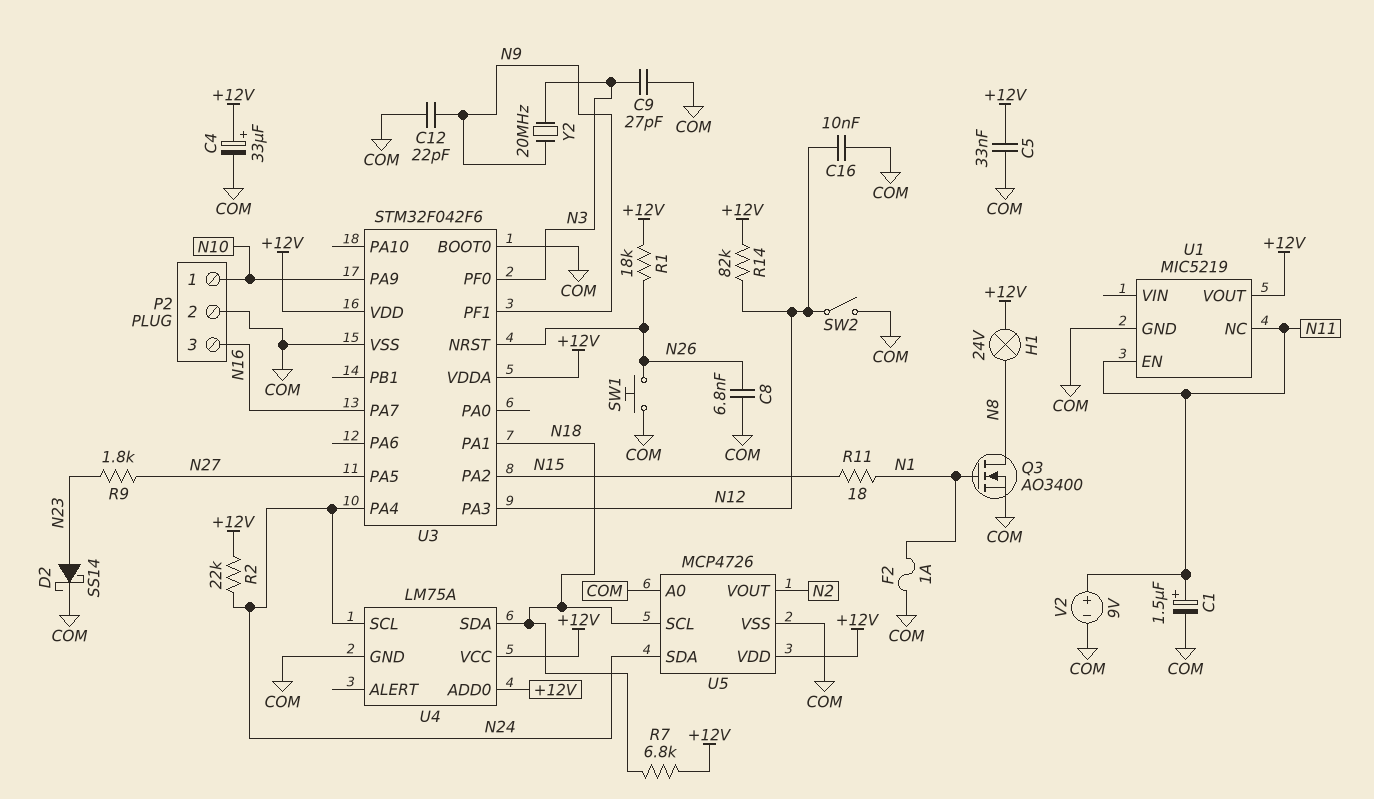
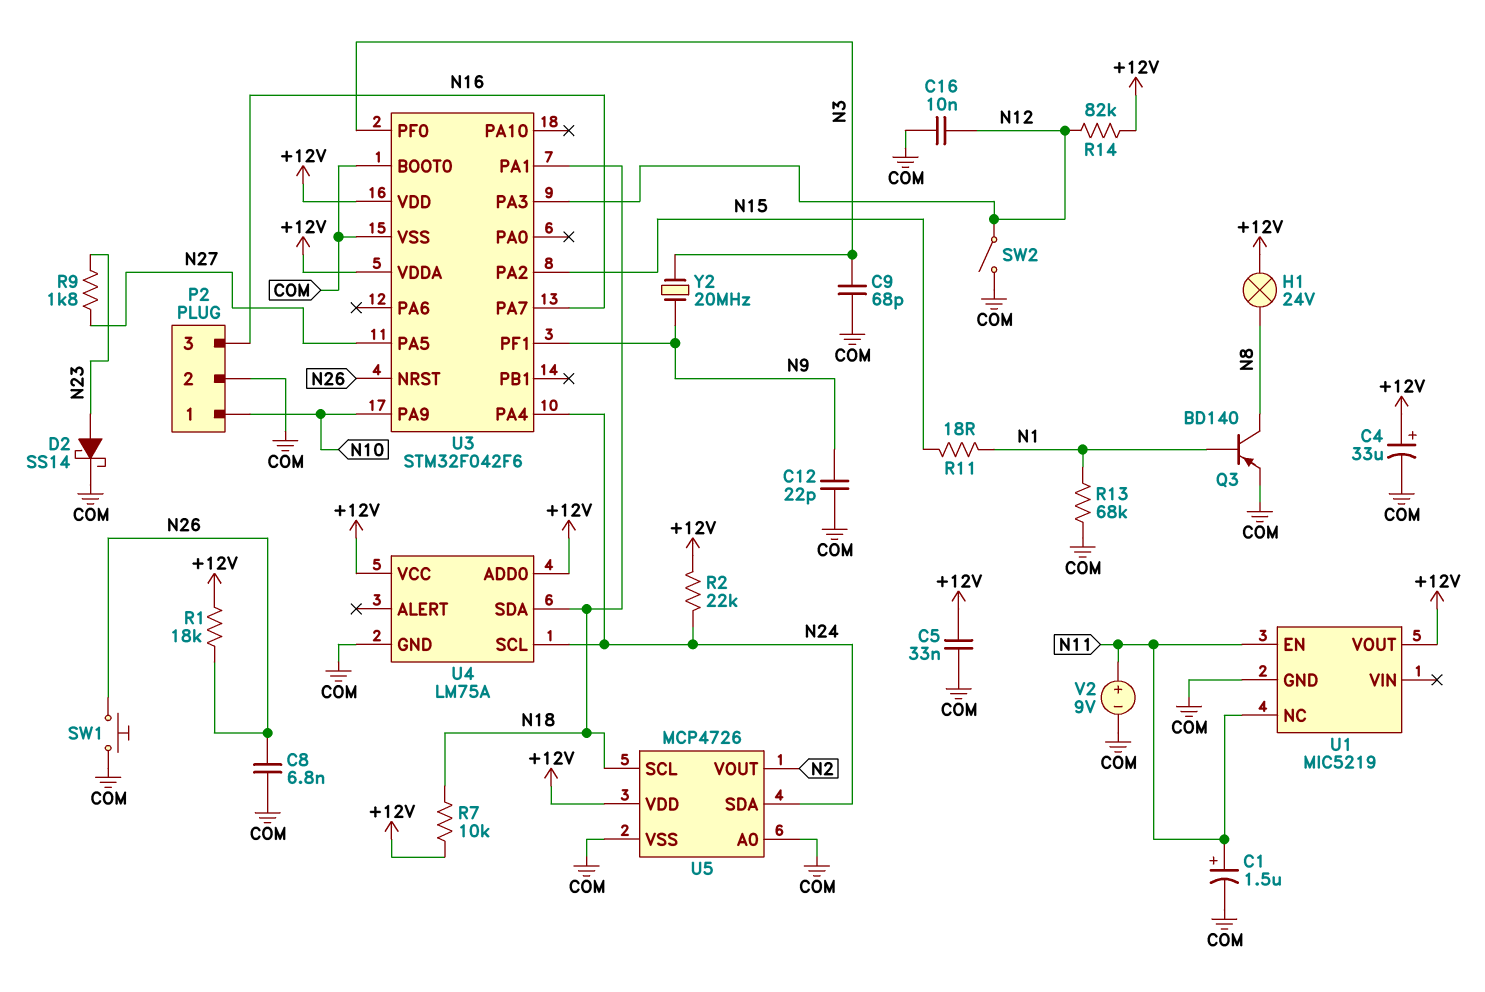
C9: 27pF (COM, N3) -> 68pF (COM, N3)
F2: 1A (COM, N1) -> none
Q3: NMOS AO3400 (G N1, D N8, S COM) -> PNP BD140 (B N1, C N8, E COM)
R7: 6.8k (+12V, N18) -> 10k (+12V, N18)
R13: none -> 68k (COM, N1)

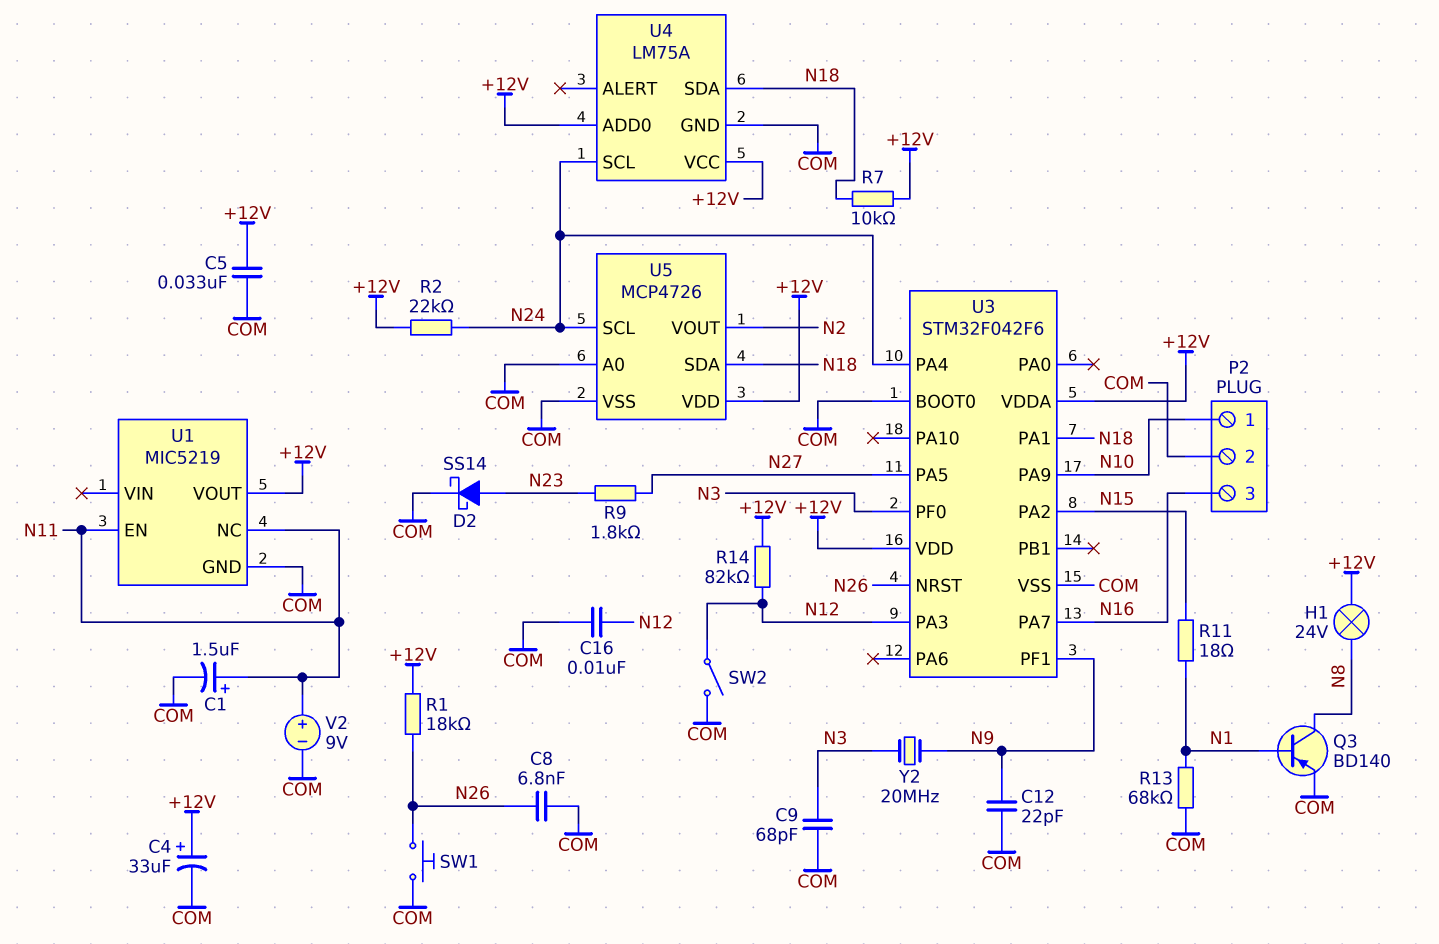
U5 pin SCL: N18 -> N24
U5 pin SDA: N24 -> N18

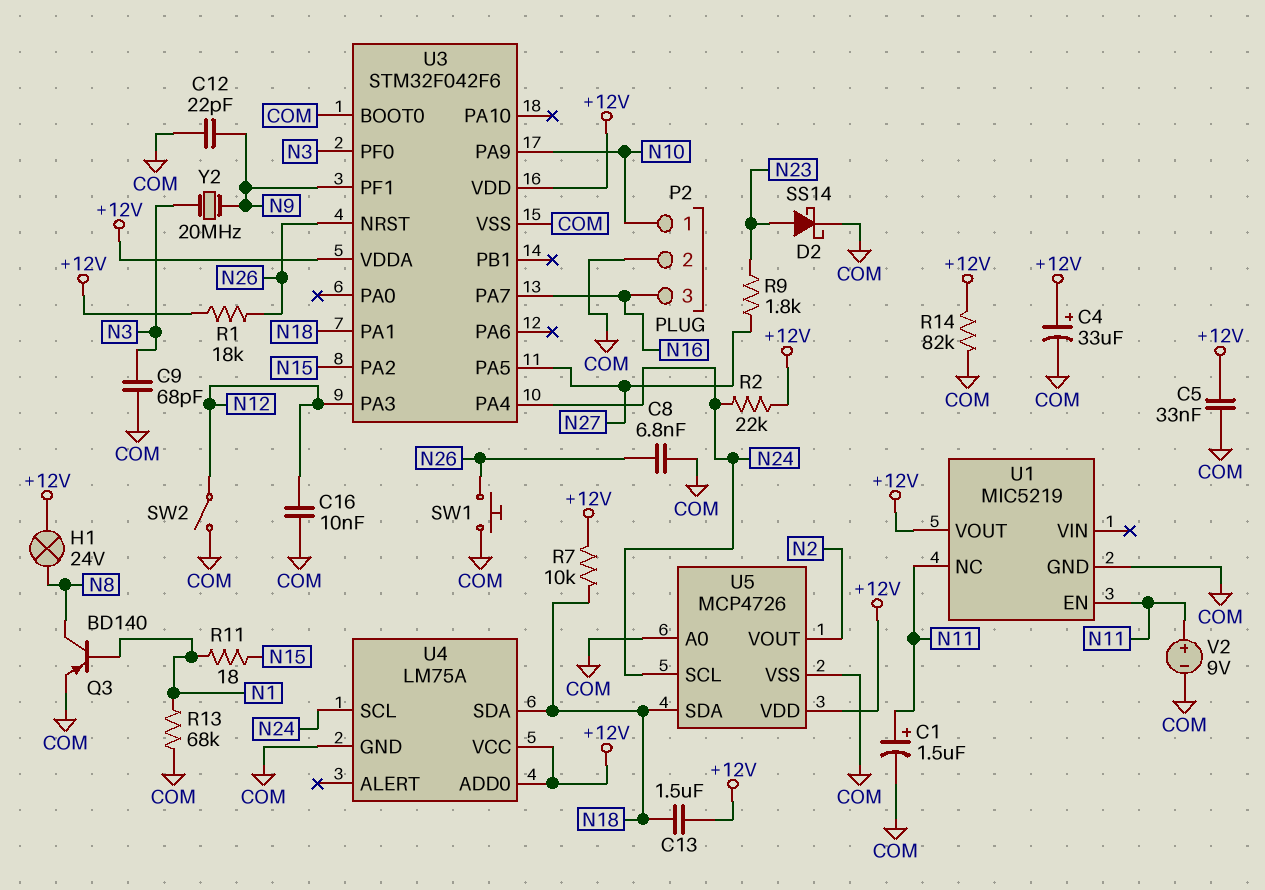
C13: none -> 1.5uF (+12V, N18)
R14: 82k (+12V, N12) -> 82k (+12V, COM)

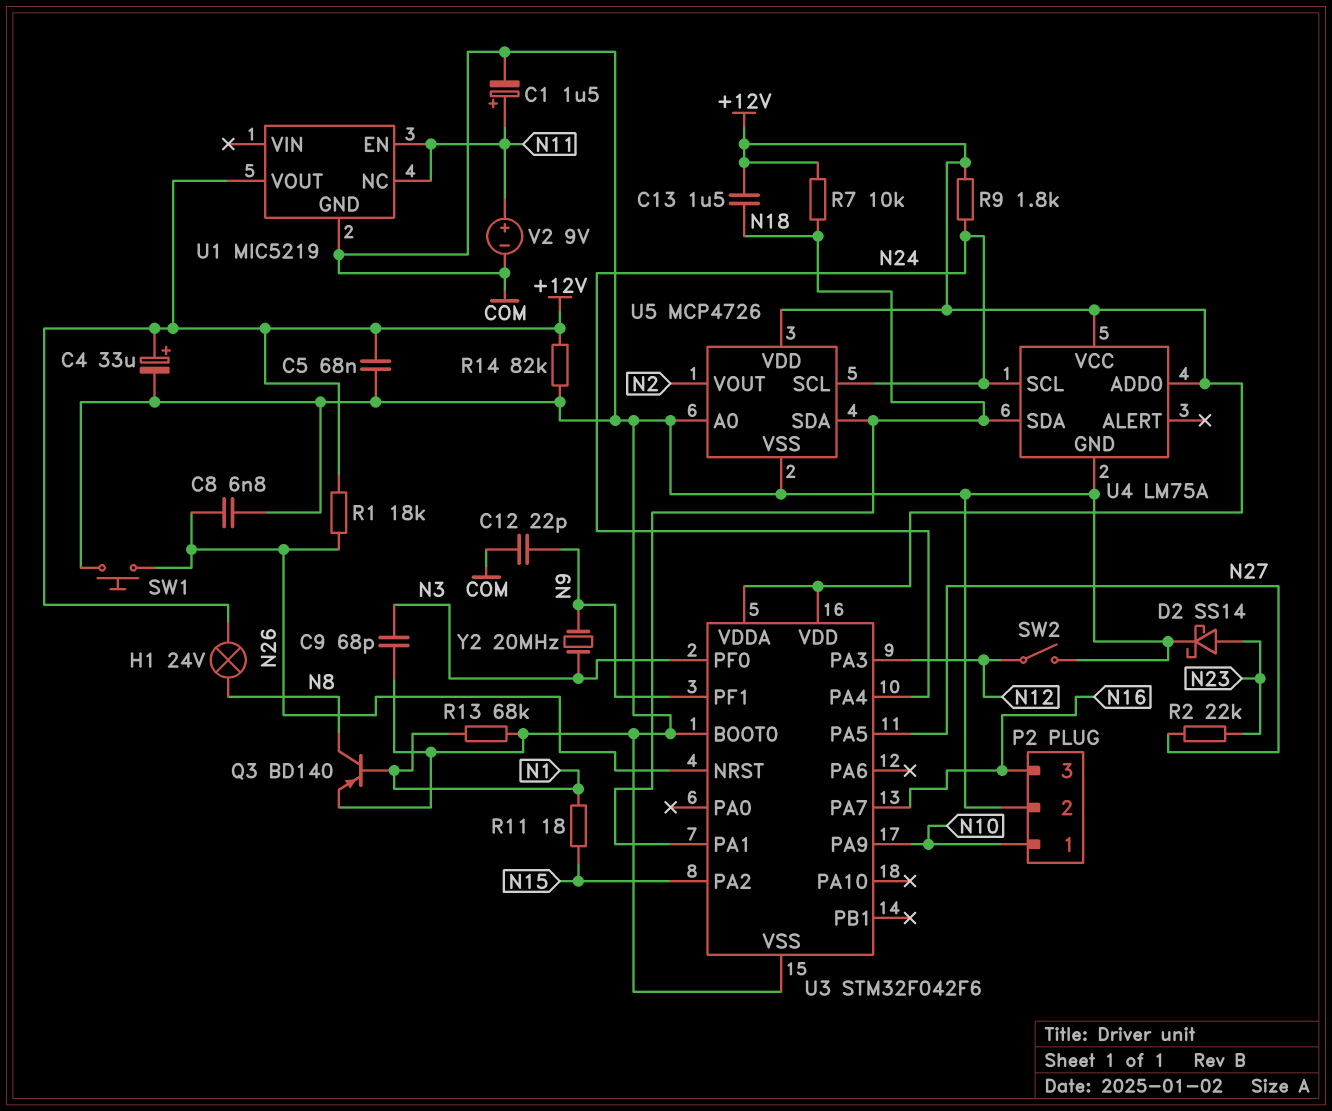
C5: 33nF (+12V, COM) -> 68nF (+12V, COM)
C16: 10nF (COM, N12) -> none
R2: 22k (+12V, N24) -> 22k (N23, N27)
R9: 1.8k (N23, N27) -> 1.8k (+12V, N24)

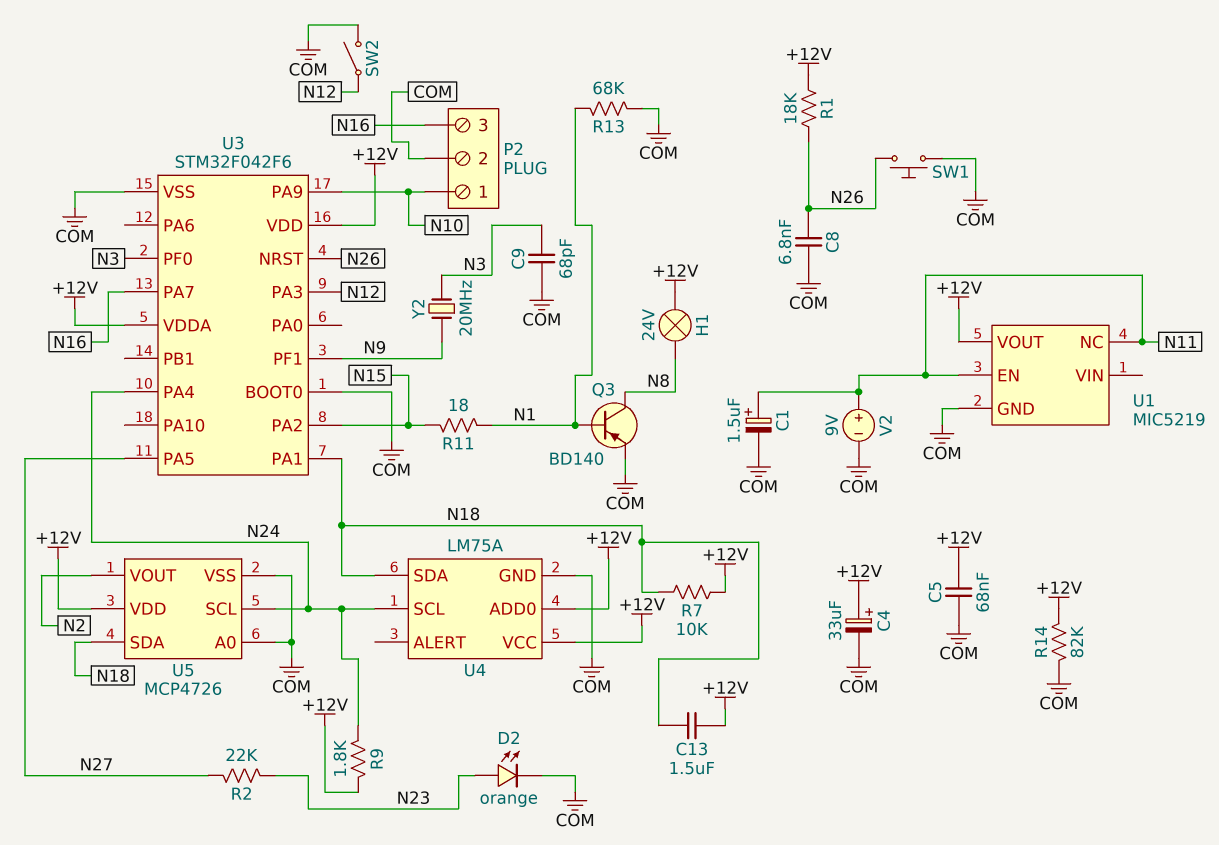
C12: 22pF (COM, N9) -> none
D2: schottky SS14 (A N23, K COM) -> LED orange (A N23, K COM)

